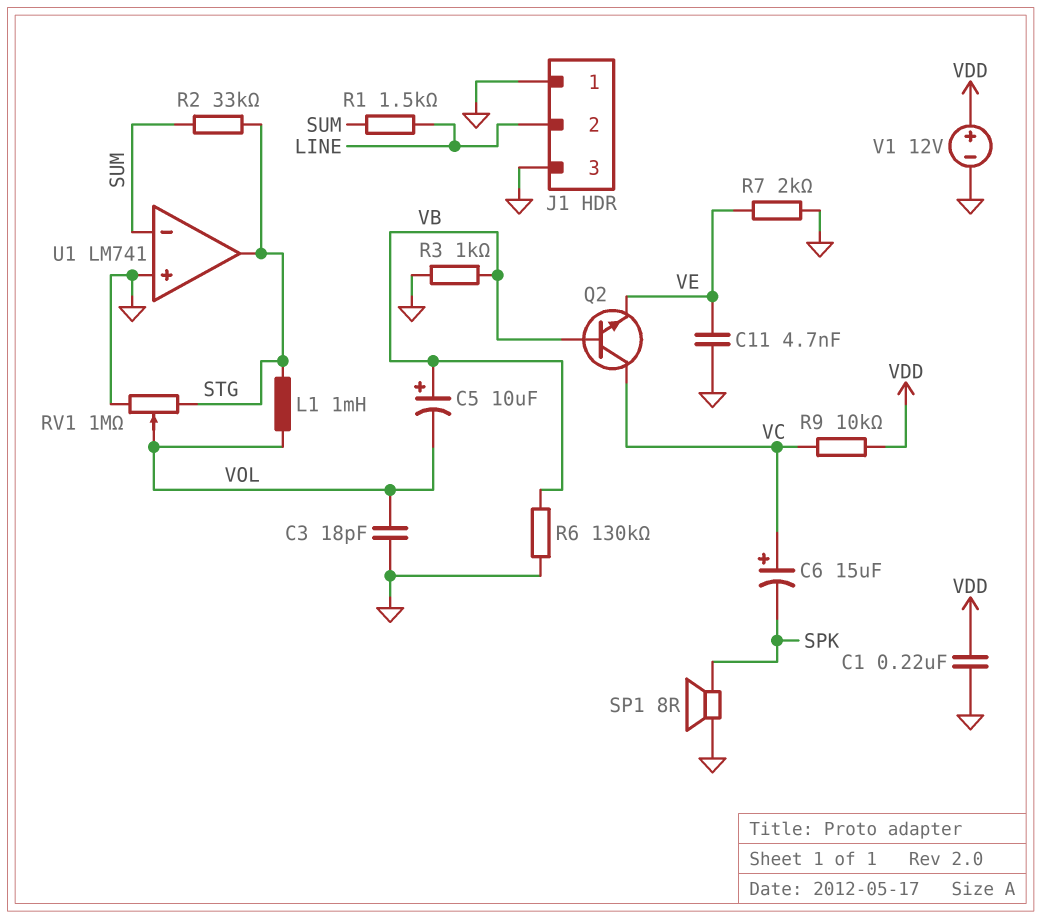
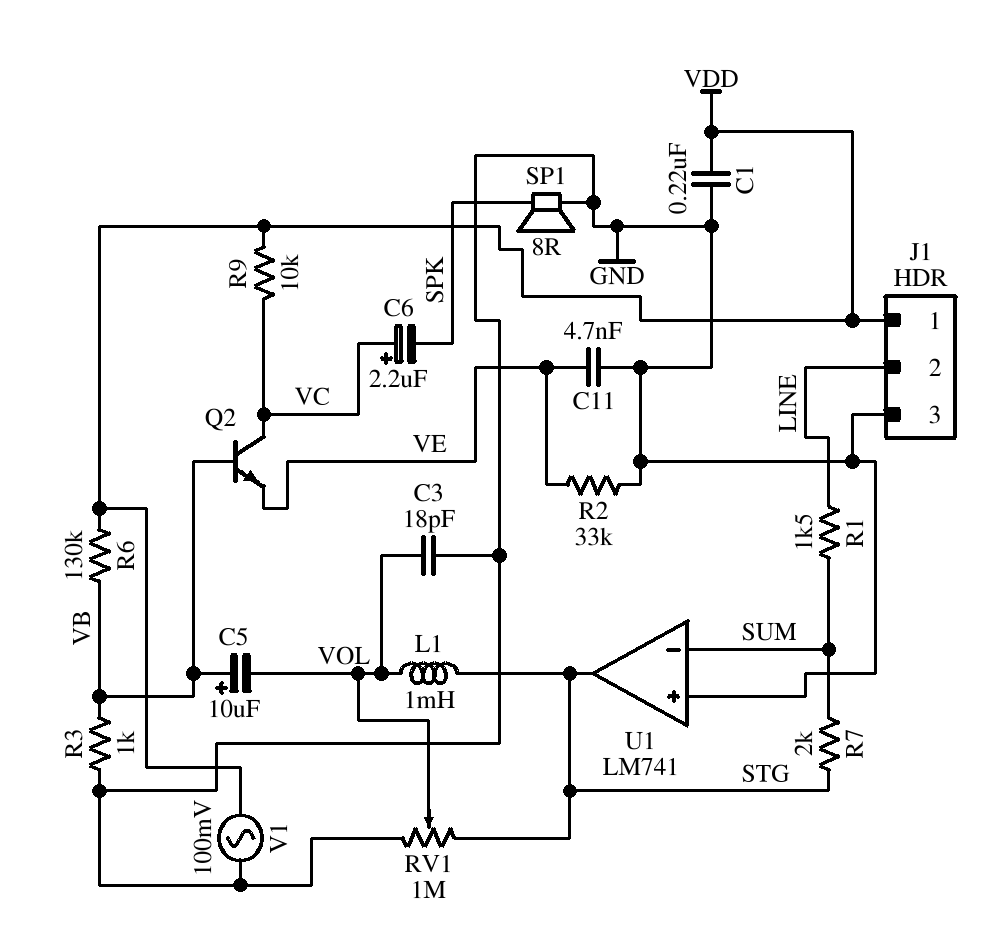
C6: 15uF (plus VC, minus SPK) -> 2.2uF (plus VC, minus SPK)
J1 pin 1: GND -> VDD
R2: 33k (STG, SUM) -> 33k (GND, VE)
R6: 130k (GND, VB) -> 130k (VB, VDD)
R7: 2k (GND, VE) -> 2k (STG, SUM)
V1: 12V (plus VDD, minus GND) -> AC 100mV (GND, VDD)

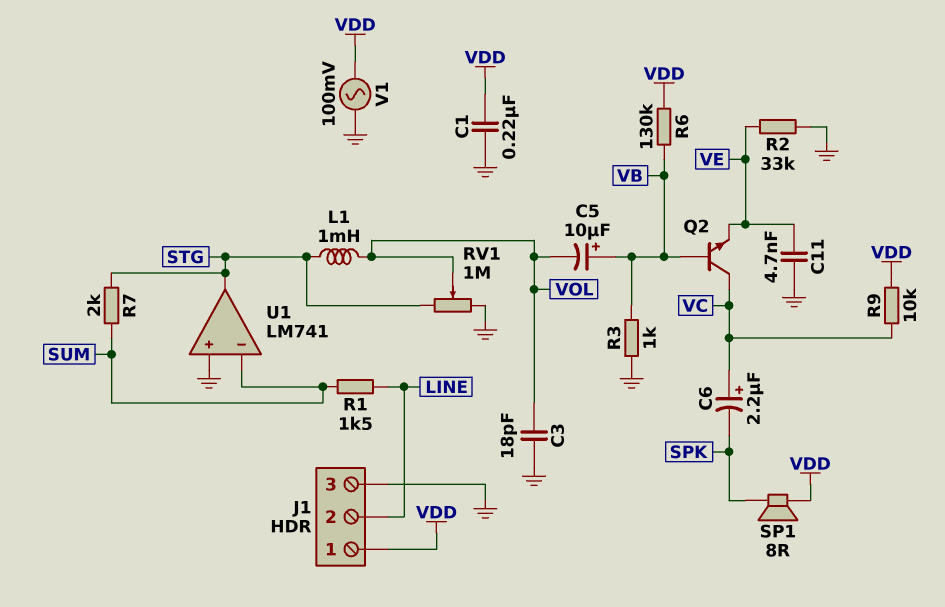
SP1: speaker 8R (GND, SPK) -> speaker 8R (SPK, VDD)

